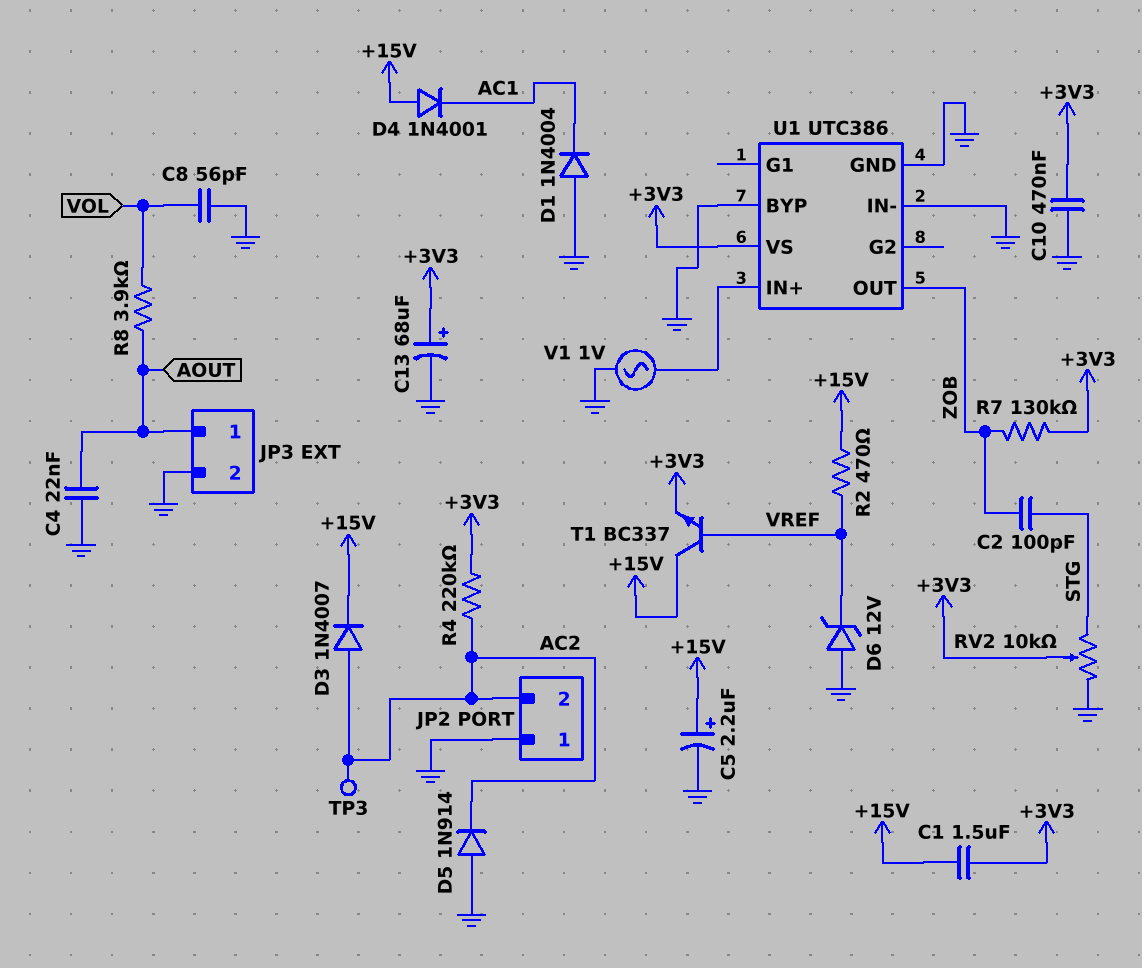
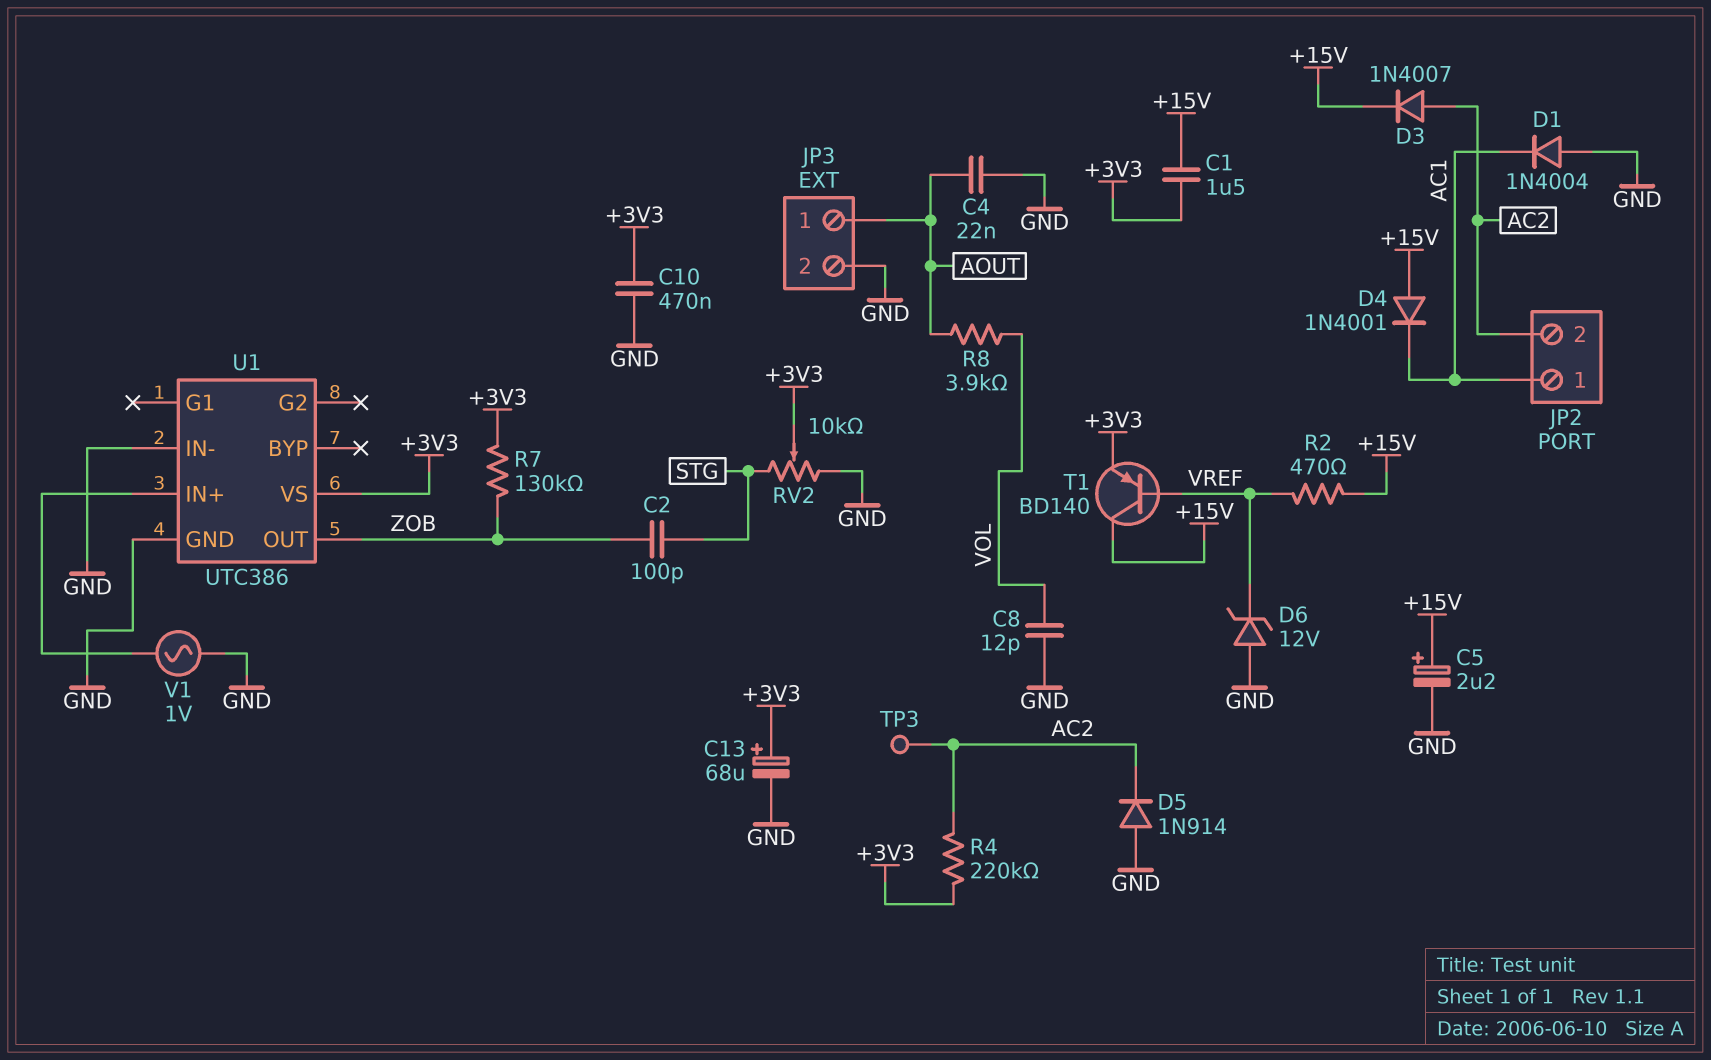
C8: 56pF (GND, VOL) -> 12pF (GND, VOL)
JP2 pin 1: GND -> AC1
T1: NPN BC337 (B VREF, C +15V, E +3V3) -> PNP BD140 (B VREF, C +15V, E +3V3)
U1 pin BYP: GND -> none

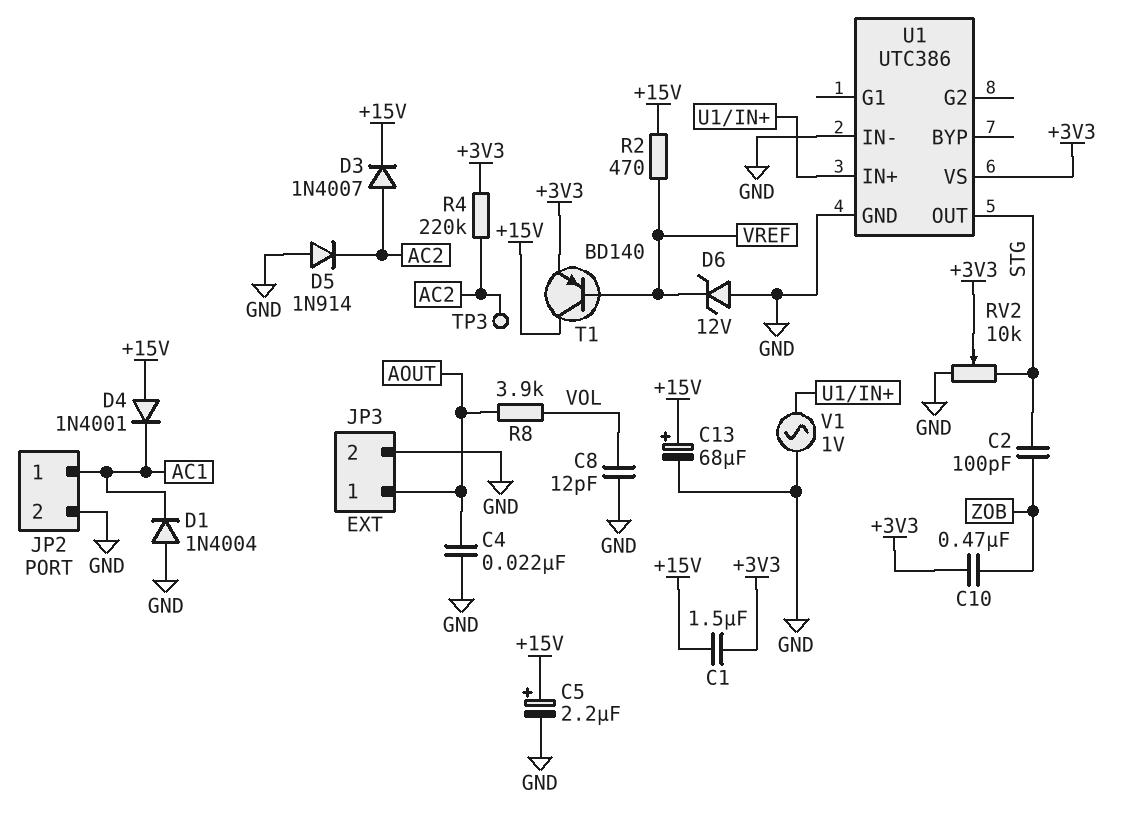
C10: 470nF (+3V3, GND) -> 470nF (+3V3, ZOB)
C13: 68uF (plus +3V3, minus GND) -> 68uF (plus +15V, minus GND)
JP2 pin 2: AC2 -> GND
R7: 130k (+3V3, ZOB) -> none
U1 pin OUT: ZOB -> STG

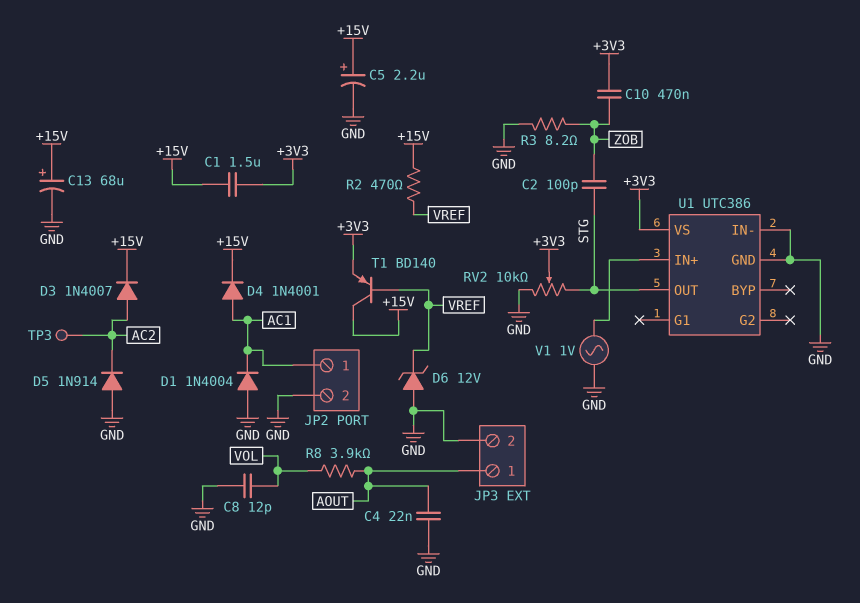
D4: diode 1N4001 (A +15V, K AC1) -> diode 1N4001 (A AC1, K +15V)
R3: none -> 8.2 (GND, ZOB)
R4: 220k (+3V3, AC2) -> none

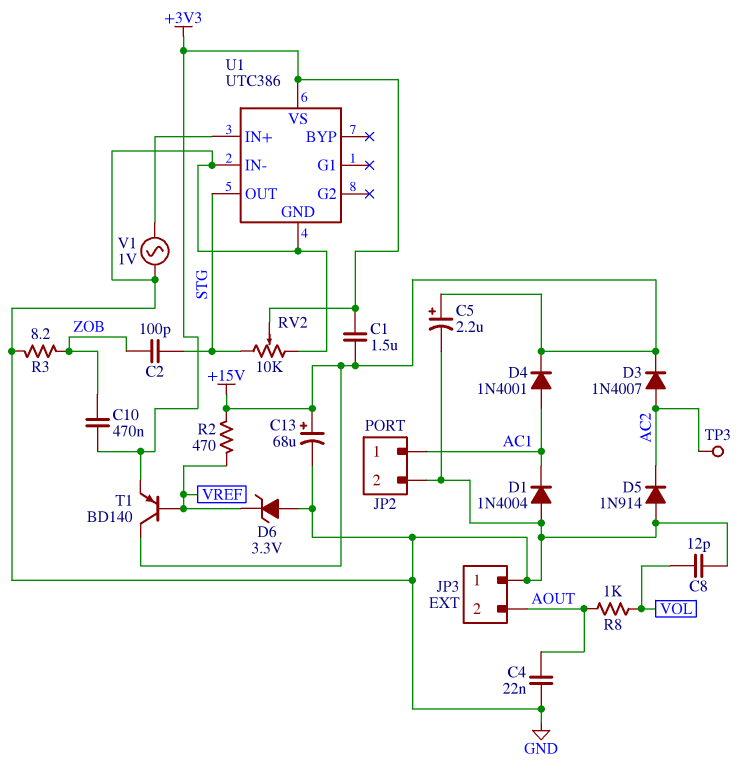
D6: zener 12V (A GND, K VREF) -> zener 3.3V (A GND, K VREF)
JP3 pin 1: AOUT -> GND
JP3 pin 2: GND -> AOUT
R8: 3.9k (AOUT, VOL) -> 1k (AOUT, VOL)

